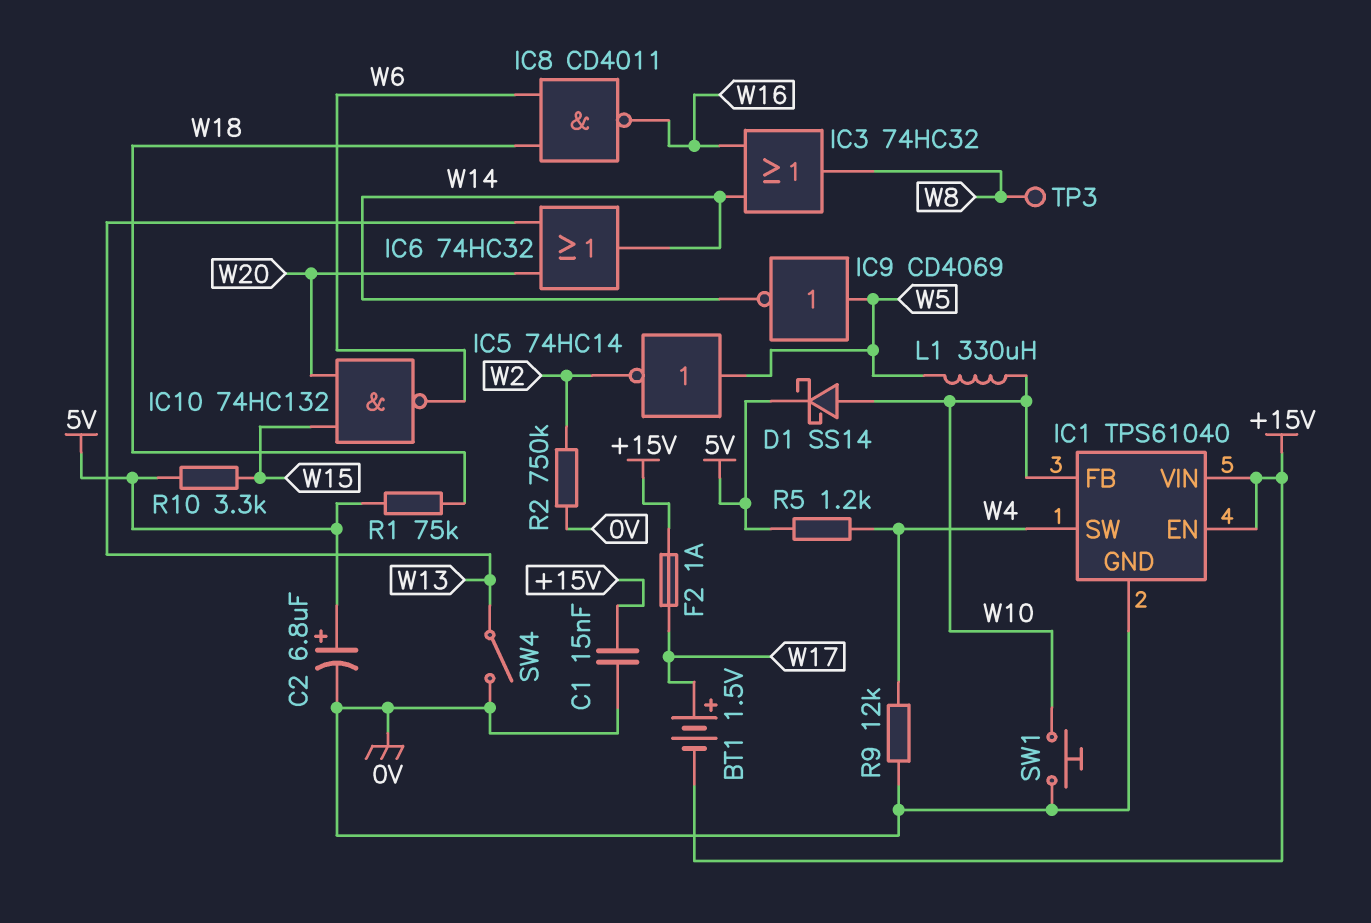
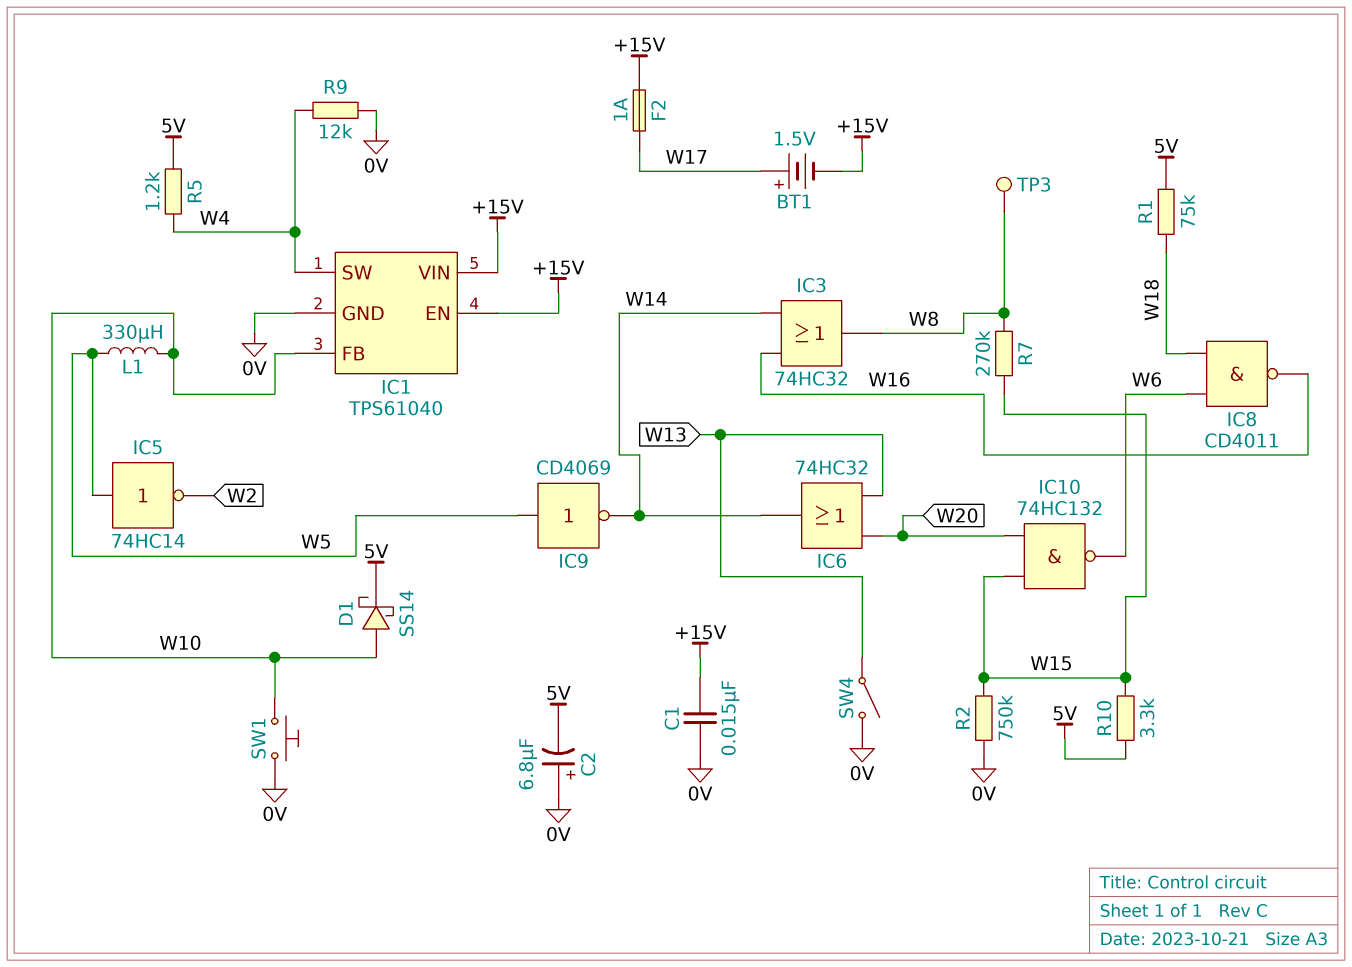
C2: 6.8uF (plus 5V, minus 0V) -> 6.8uF (plus 0V, minus 5V)
R2: 750k (0V, W2) -> 750k (0V, W15)
R7: none -> 270k (W8, W15)

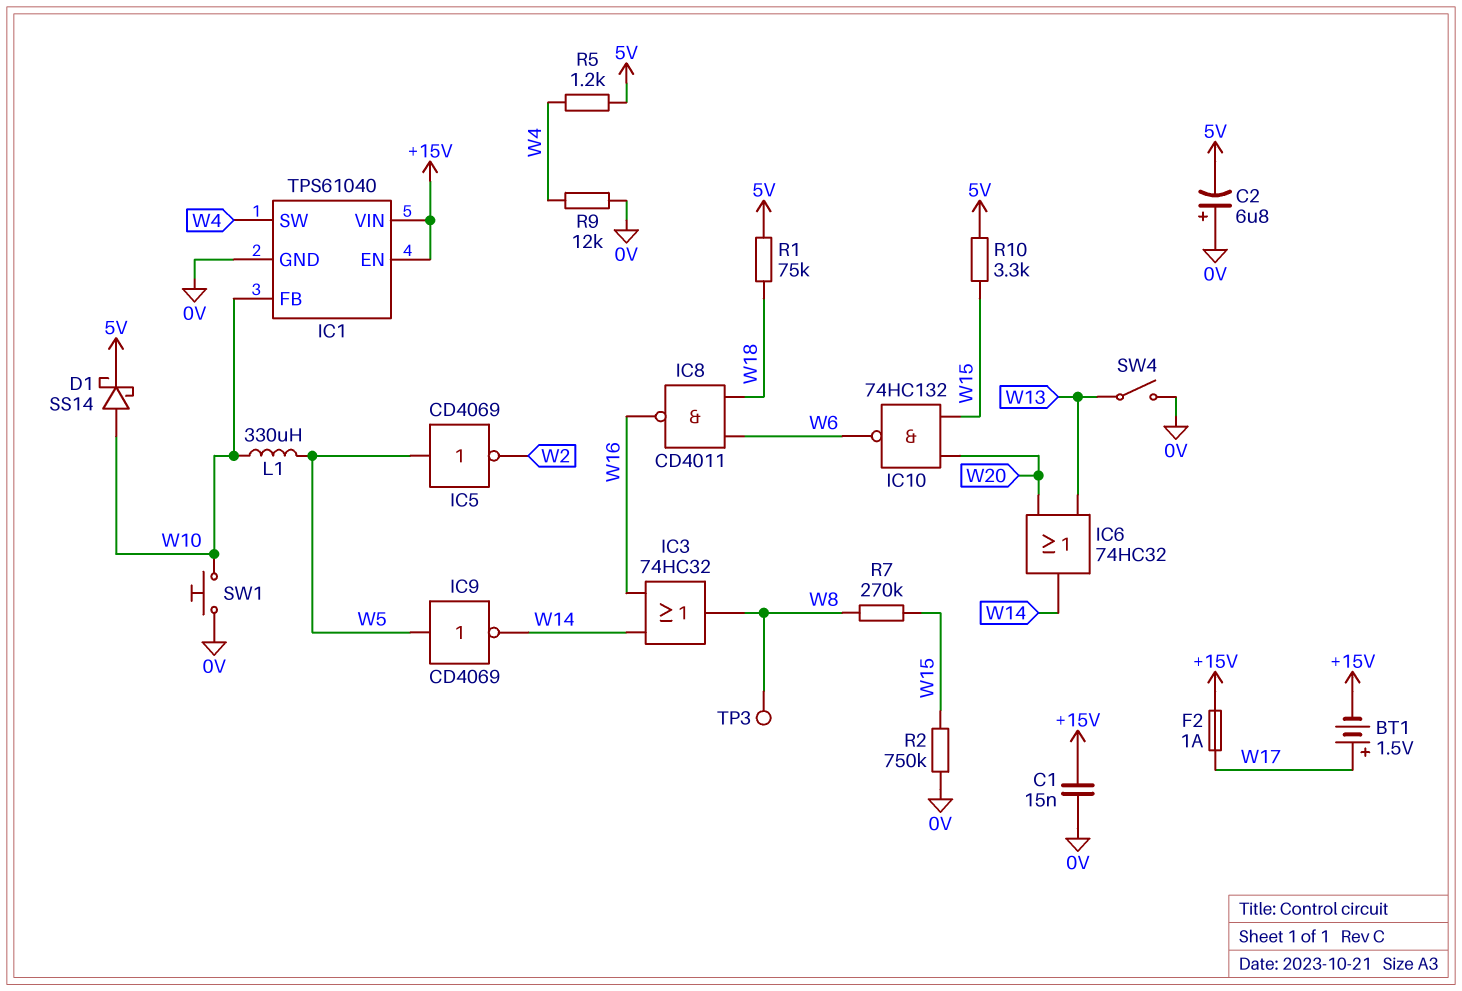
IC5: NOT 74HC14 (in W5, out W2) -> NOT CD4069 (in W5, out W2)

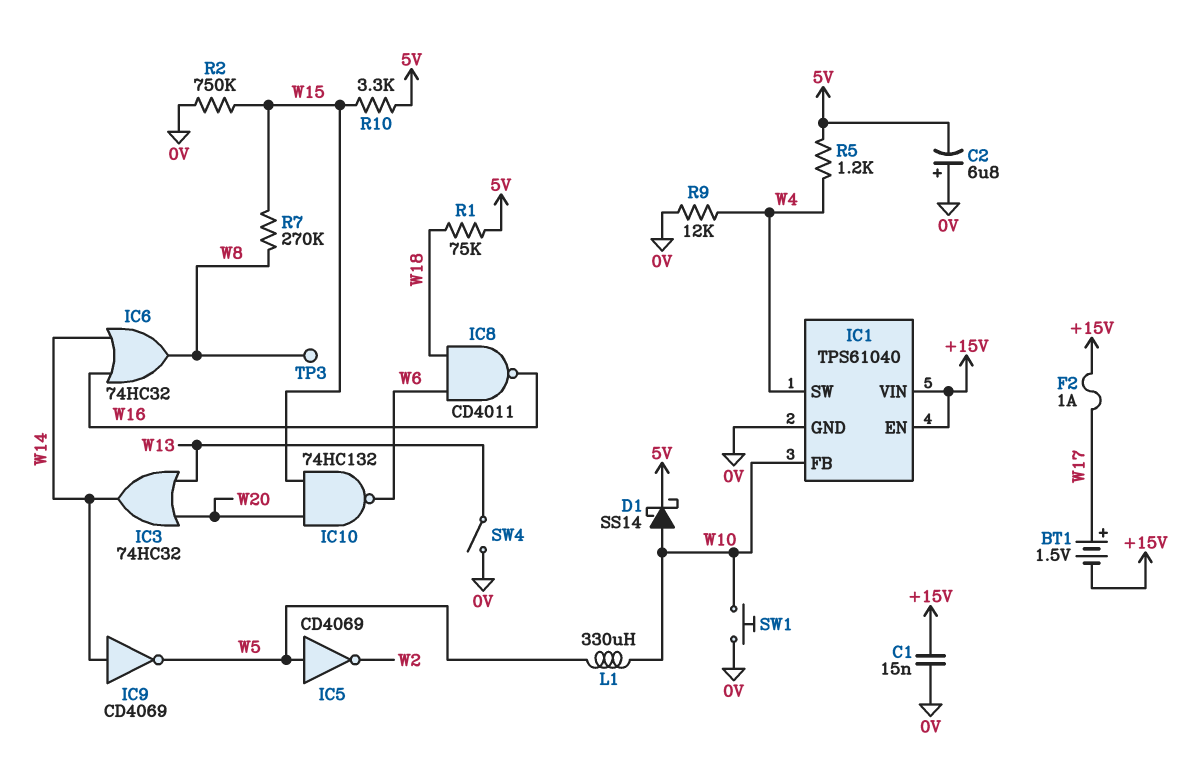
IC3: OR 74HC32 (in W14, in W16, out W8) -> OR 74HC32 (in W13, in W20, out W14)
IC6: OR 74HC32 (in W13, in W20, out W14) -> OR 74HC32 (in W14, in W16, out W8)
IC9: NOT CD4069 (in W5, out W14) -> NOT CD4069 (in W14, out W5)

